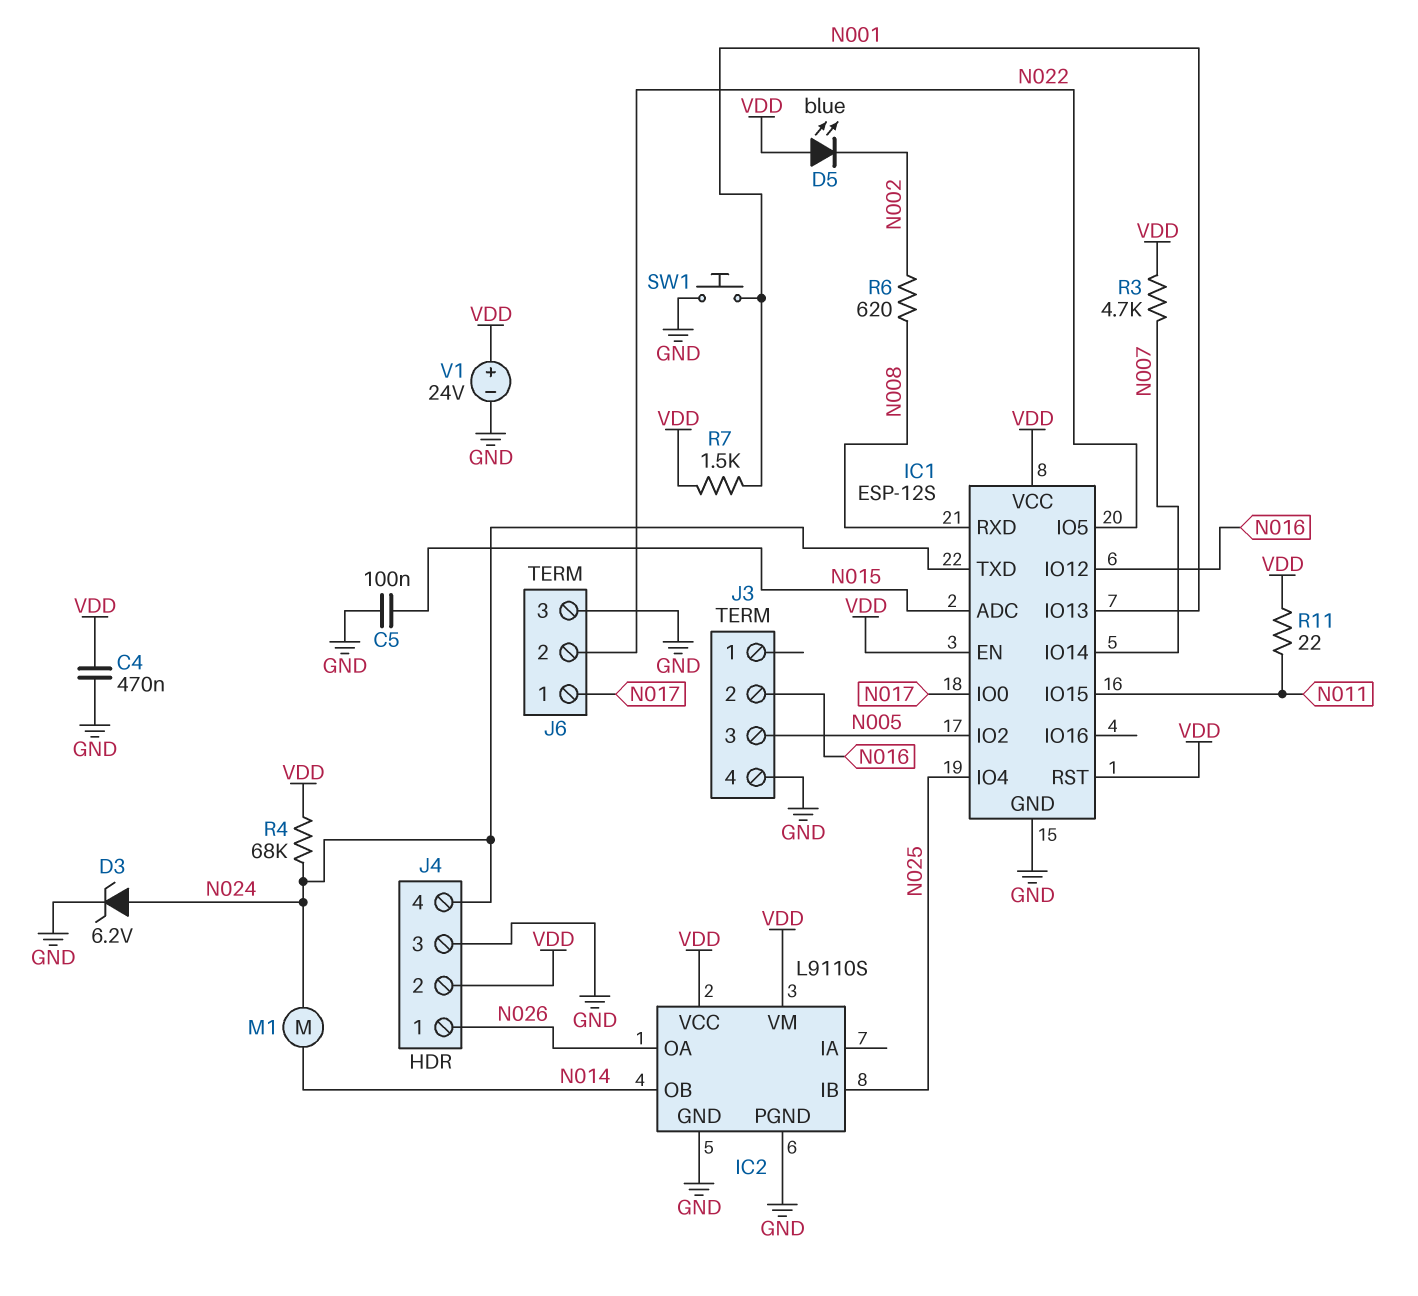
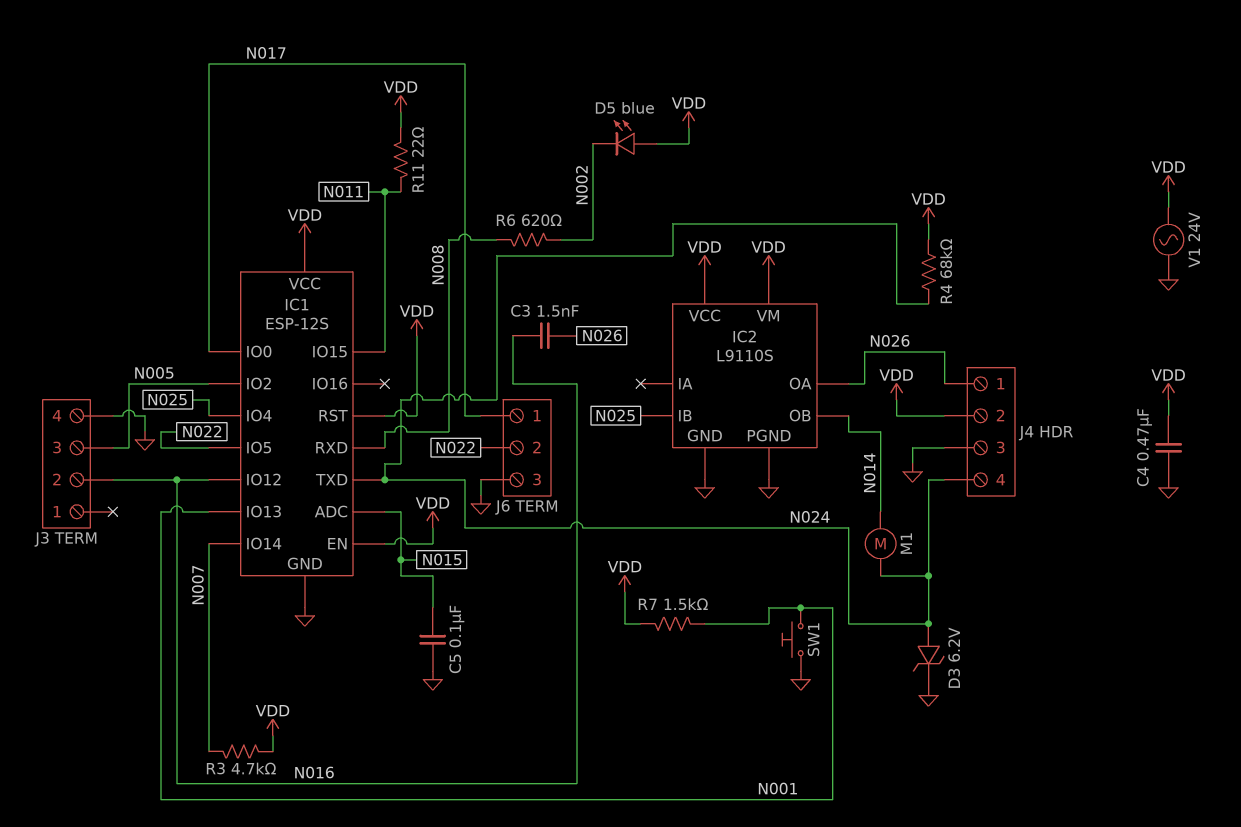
C3: none -> 1.5nF (N016, N026)
V1: 24V (plus VDD, minus GND) -> AC 24V (GND, VDD)

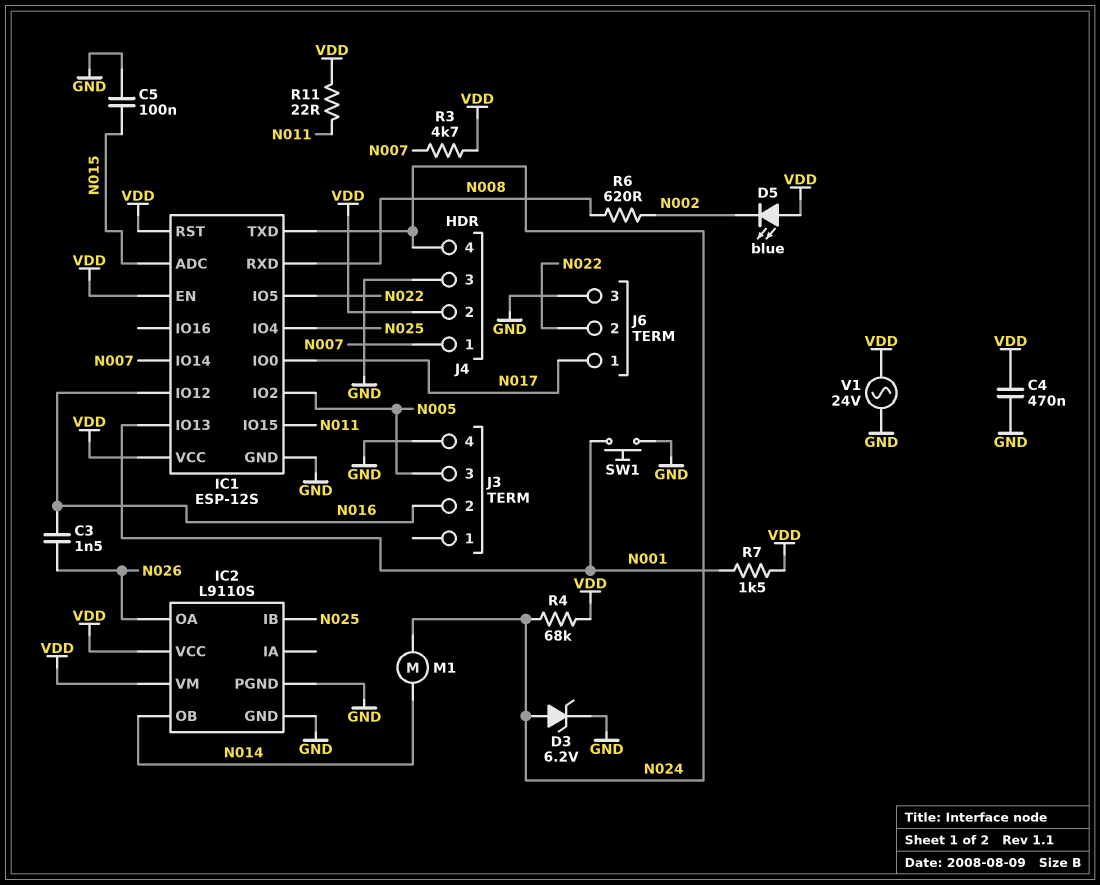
J4 pin 1: N026 -> N007

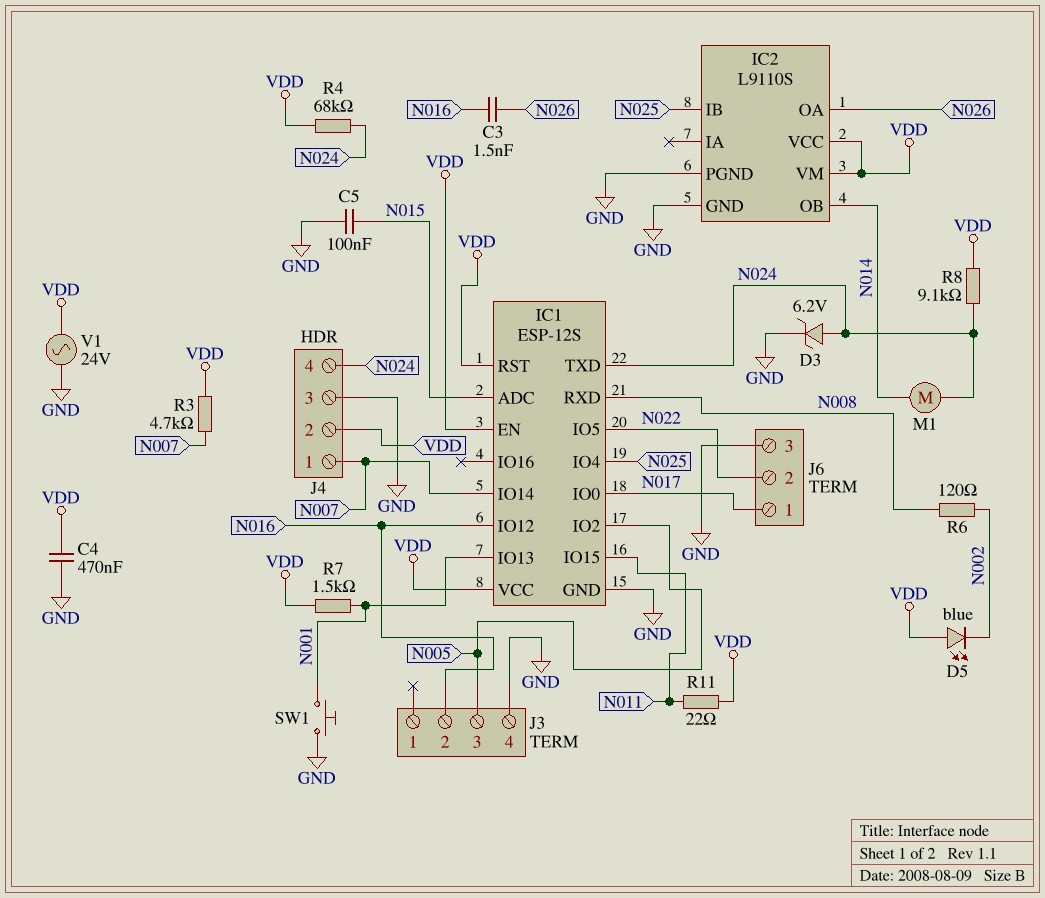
R6: 620 (N002, N008) -> 120 (N002, N008)
R8: none -> 9.1k (N024, VDD)

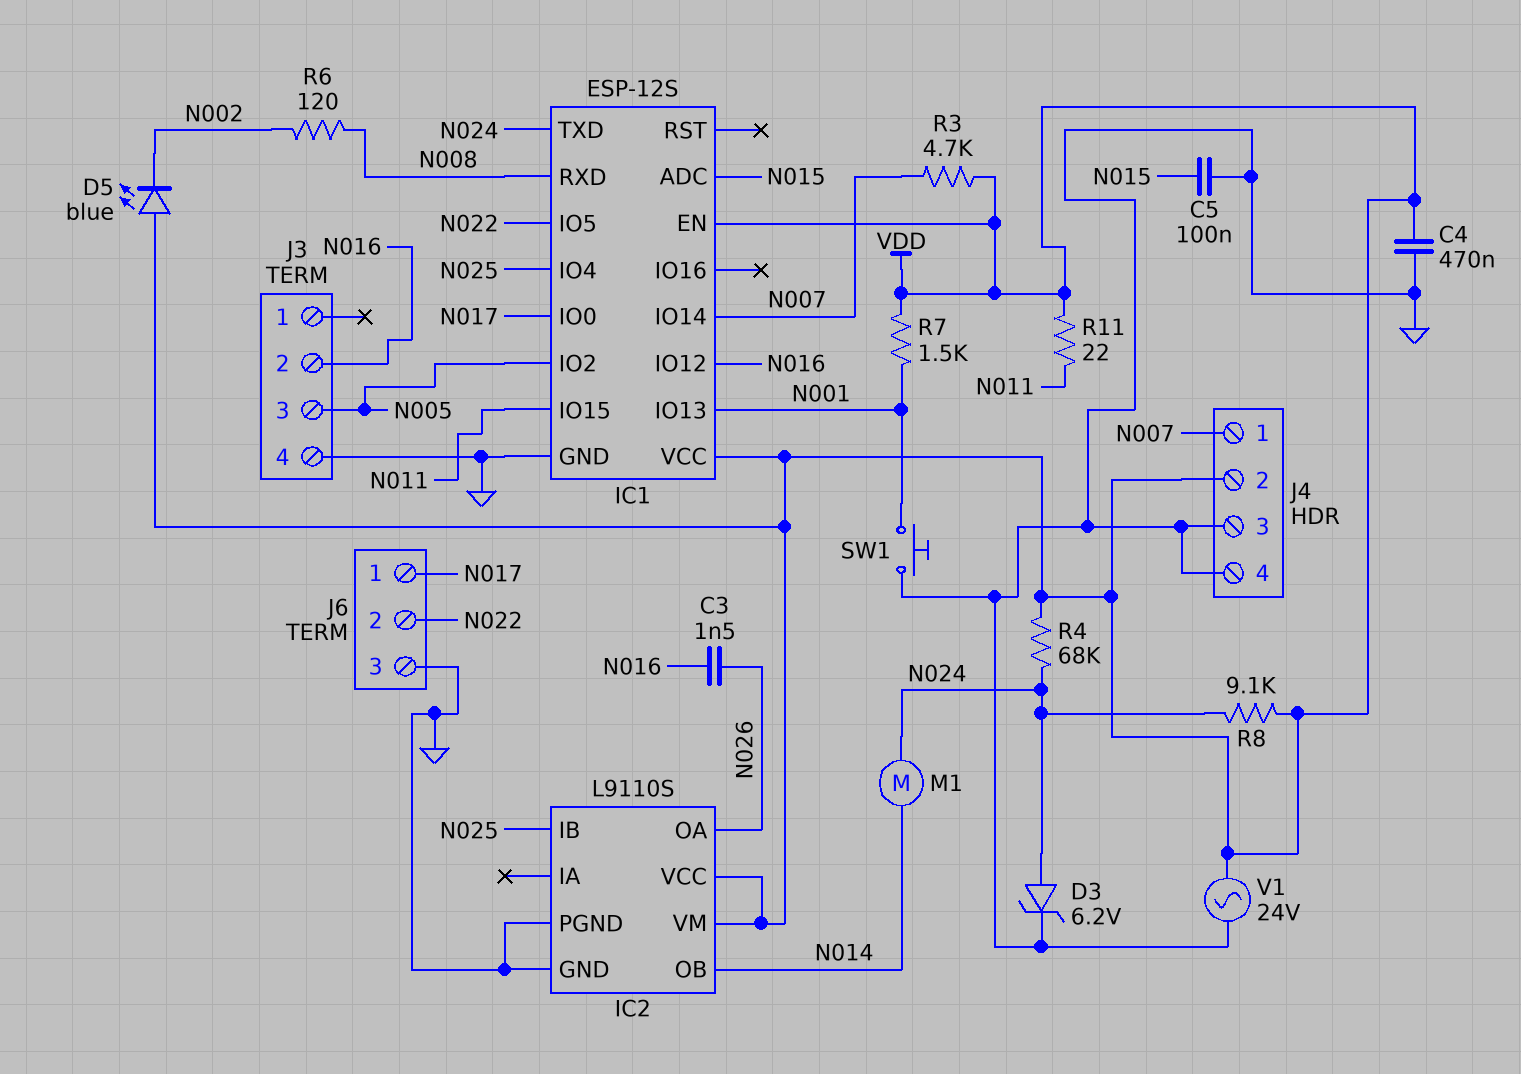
IC1 pin RST: VDD -> none
J4 pin 4: N024 -> GND

